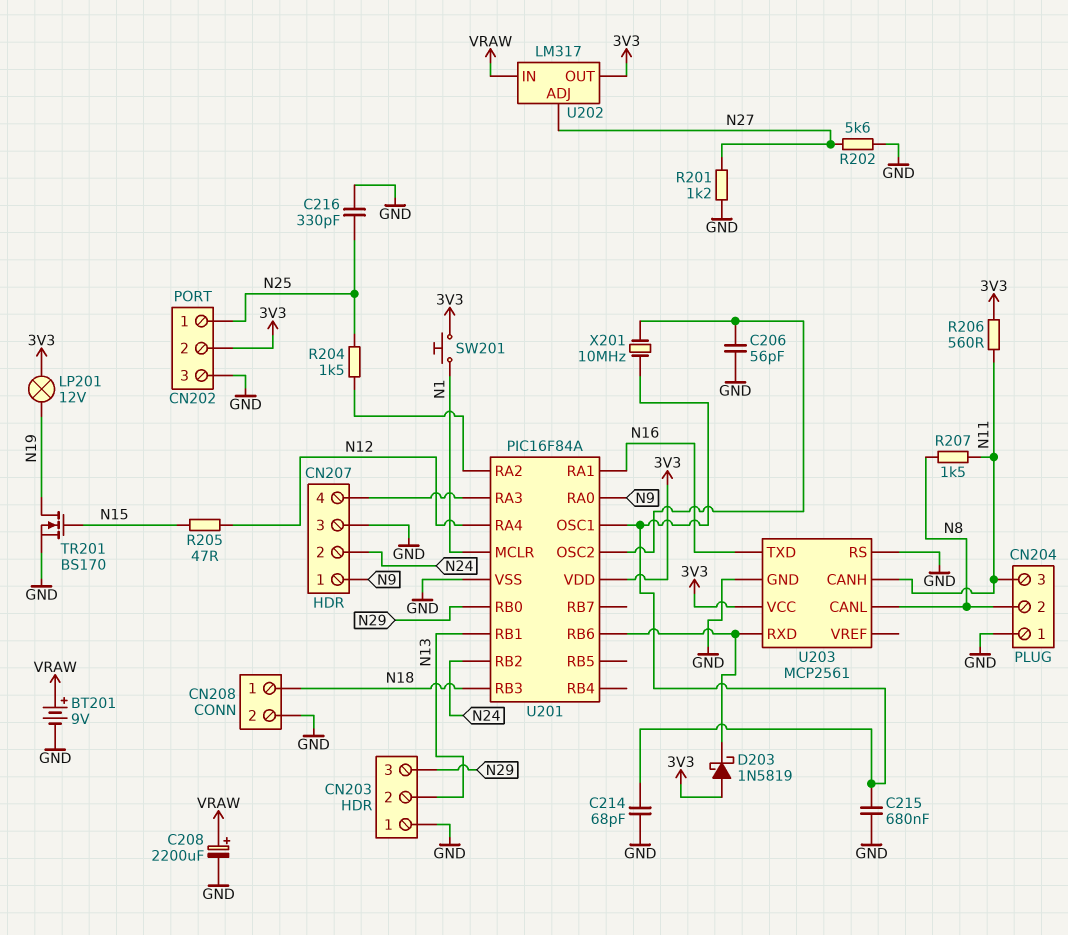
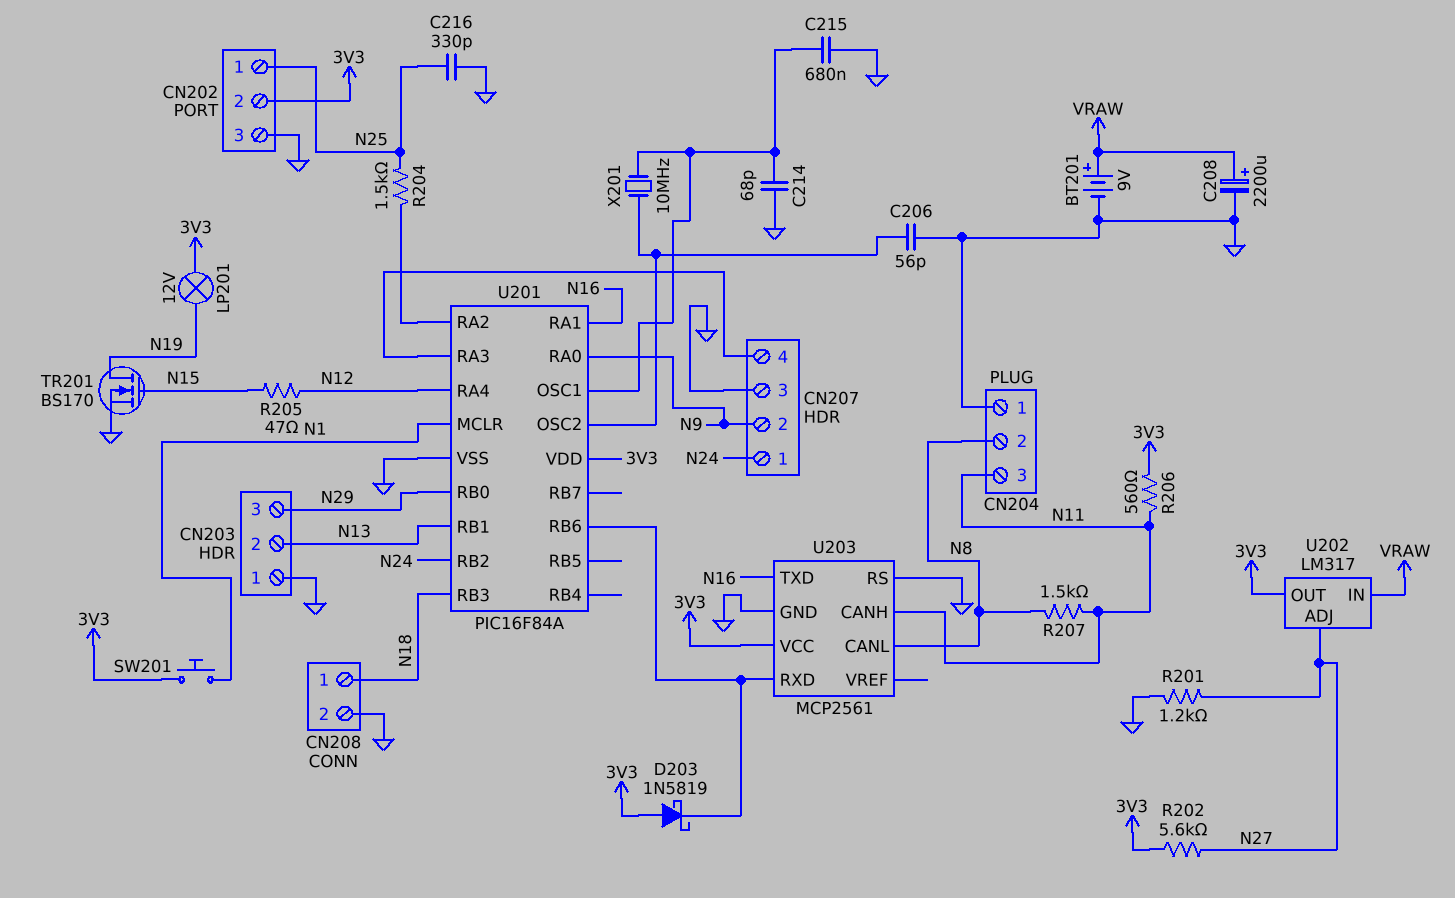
CN207 pin 1: N9 -> N24
CN207 pin 2: N24 -> N9
R202: 5.6k (GND, N27) -> 5.6k (3V3, N27)

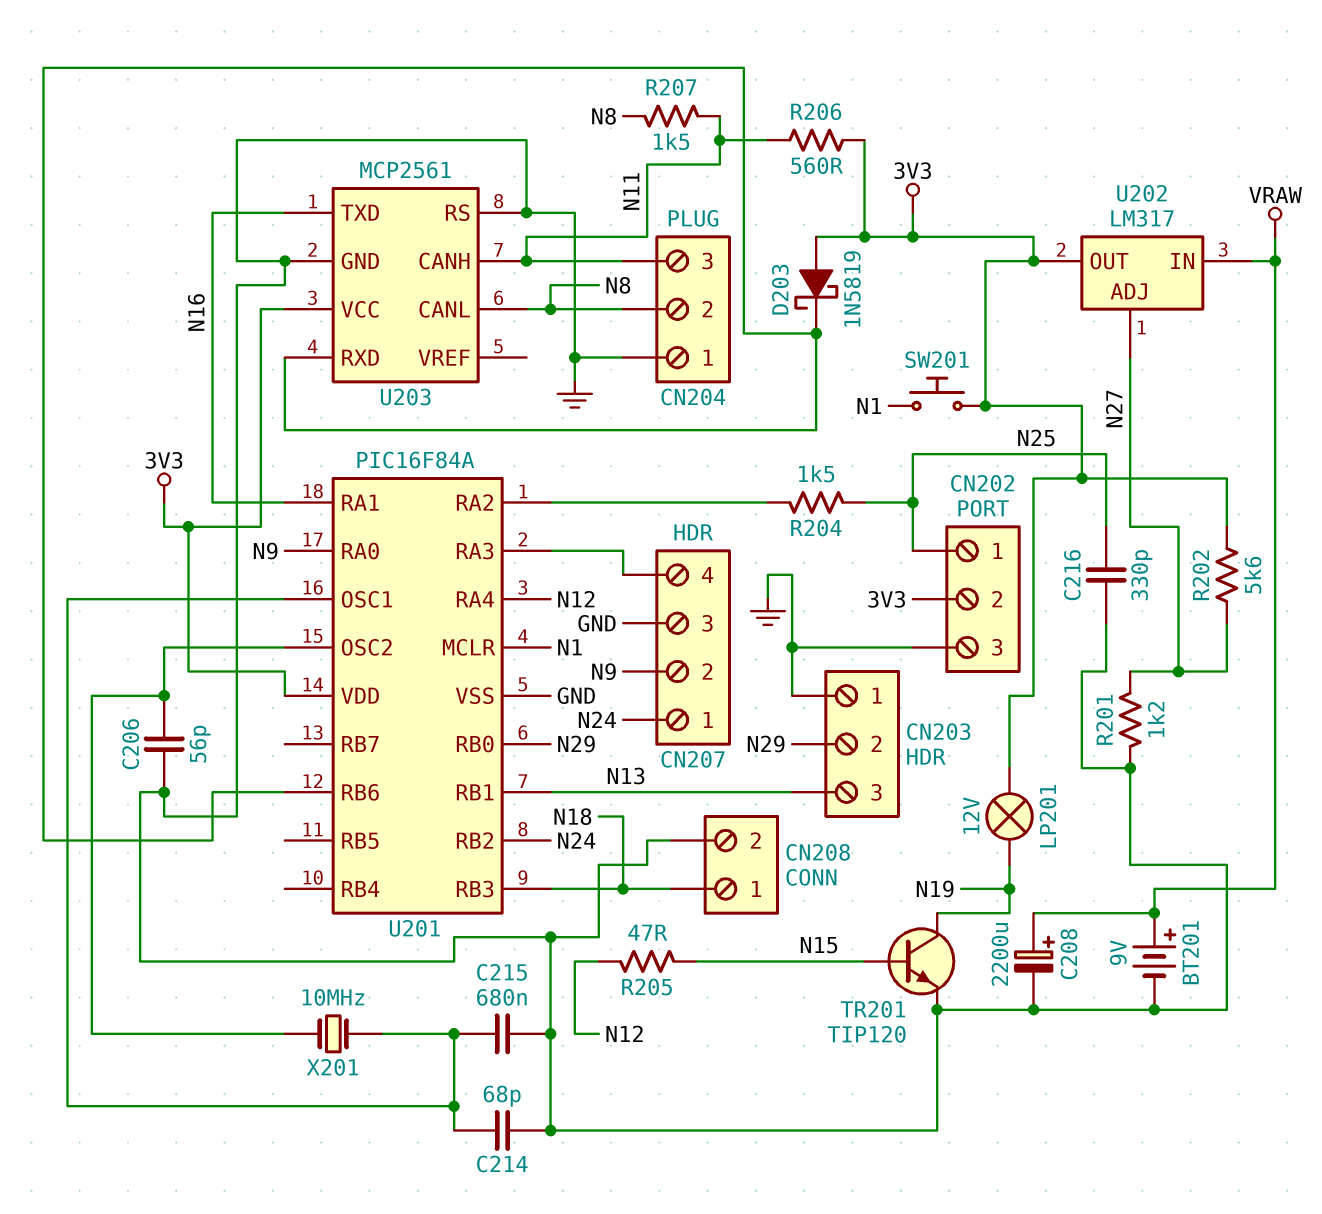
CN203 pin 2: N13 -> N29
CN203 pin 3: N29 -> N13
TR201: NMOS BS170 (G N15, D N19, S GND) -> NPN TIP120 (B N15, C N19, E GND)

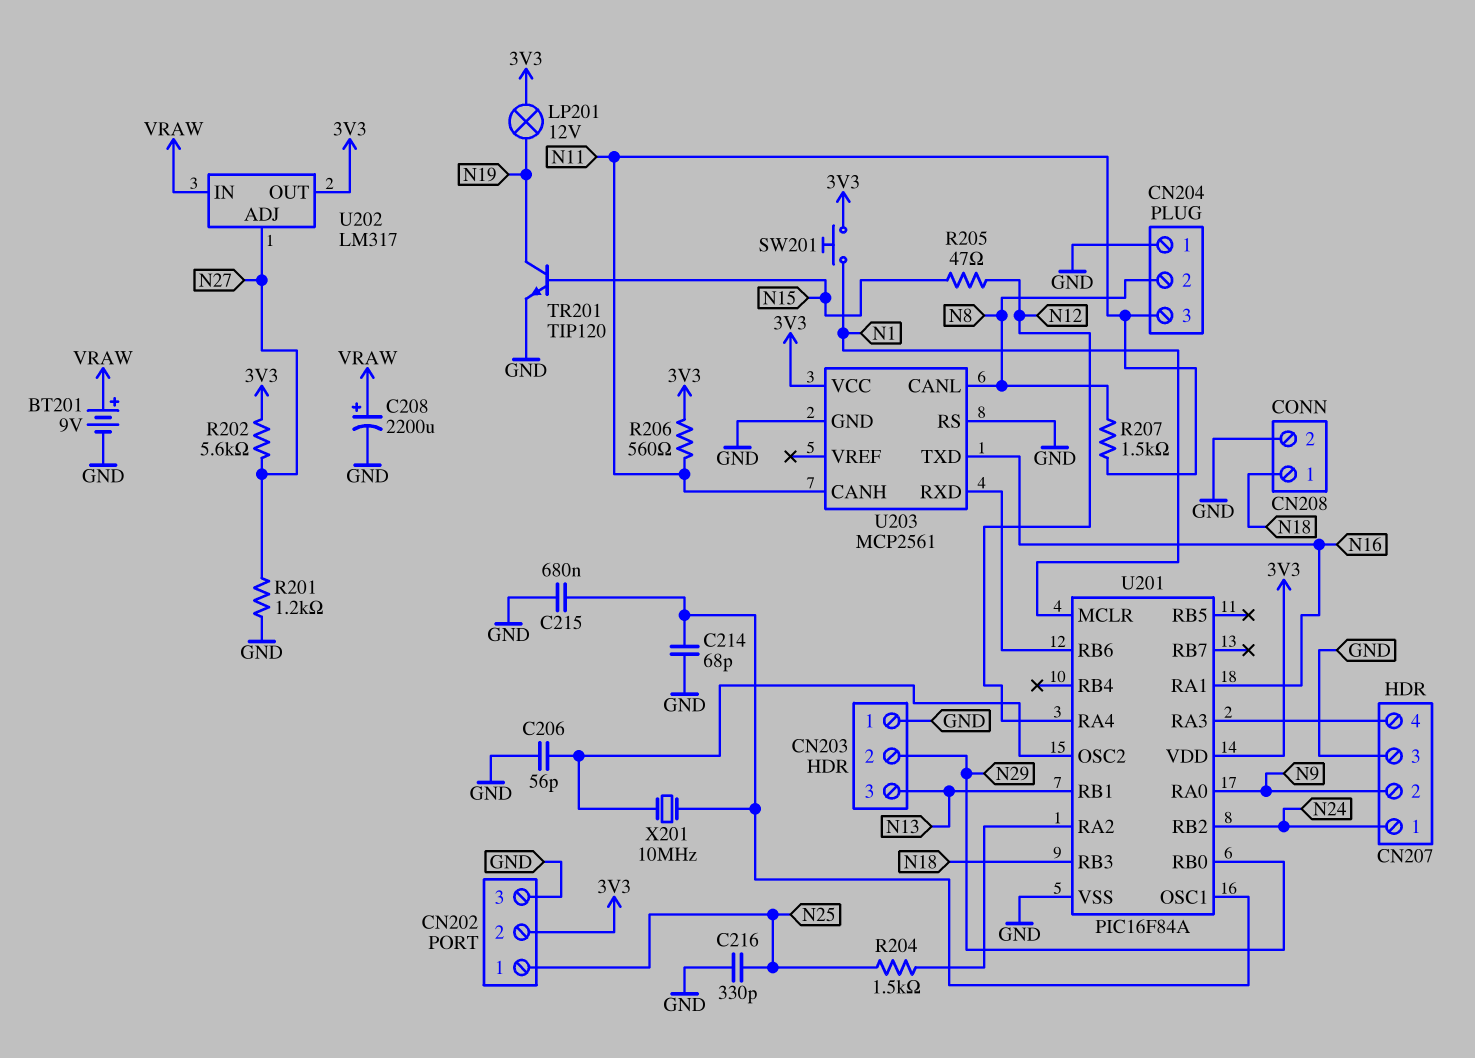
D203: schottky 1N5819 (A 3V3, K U201/RB6) -> none

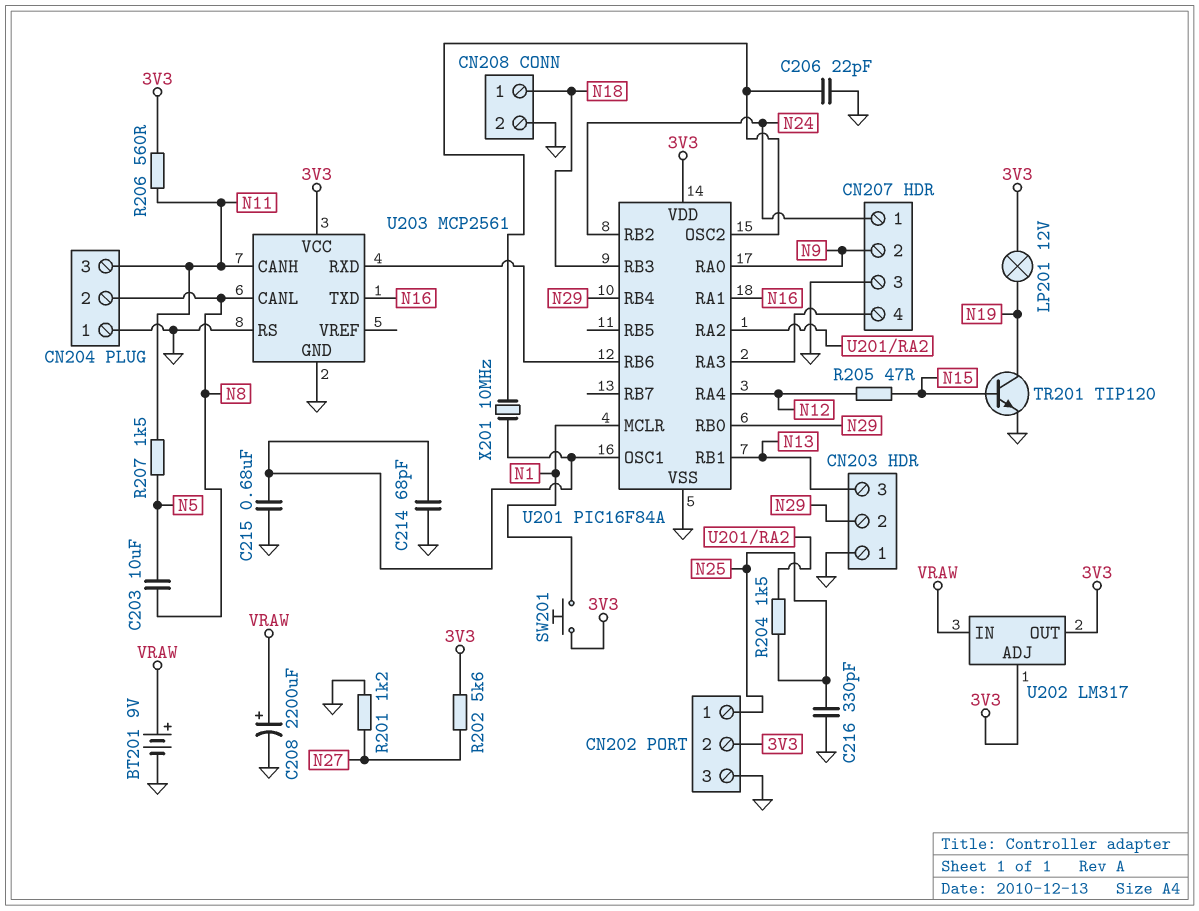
C203: none -> 10uF (N5, N8)
C206: 56pF (GND, U201/OSC2) -> 22pF (GND, U201/OSC2)
R207: 1.5k (N8, N11) -> 1.5k (N5, N11)
U201 pin RB4: none -> N29
U202 pin ADJ: N27 -> 3V3

